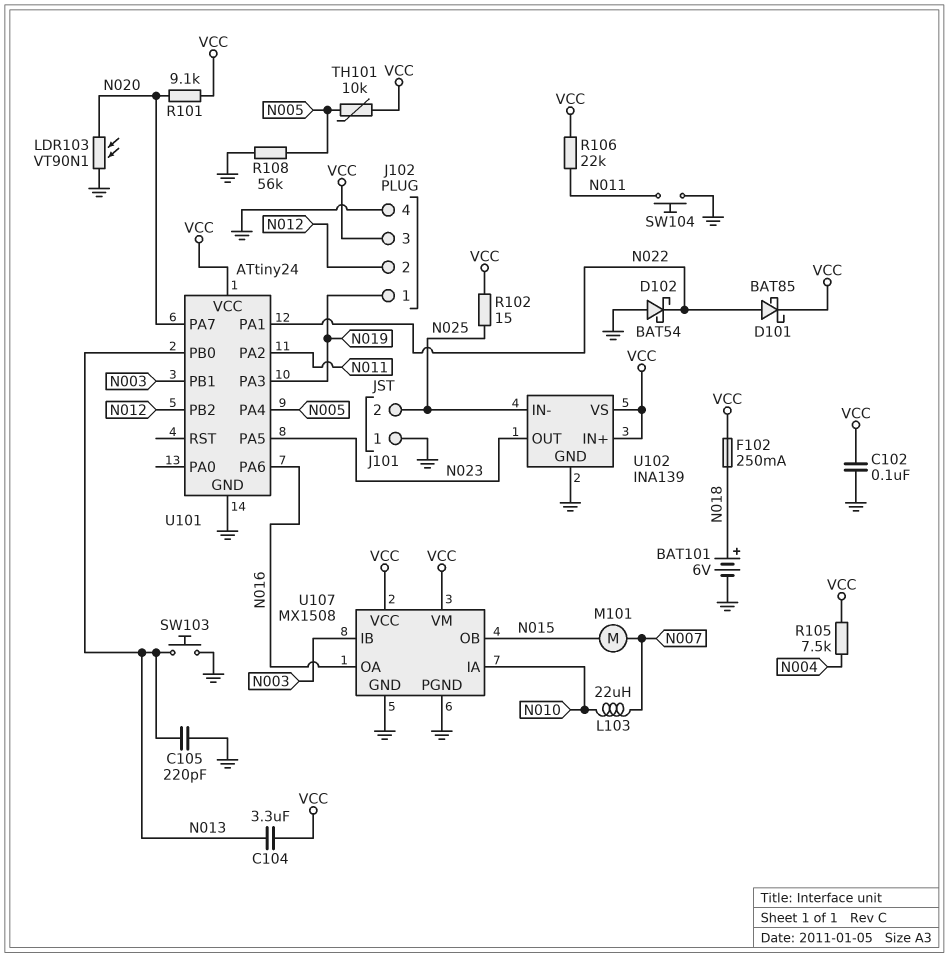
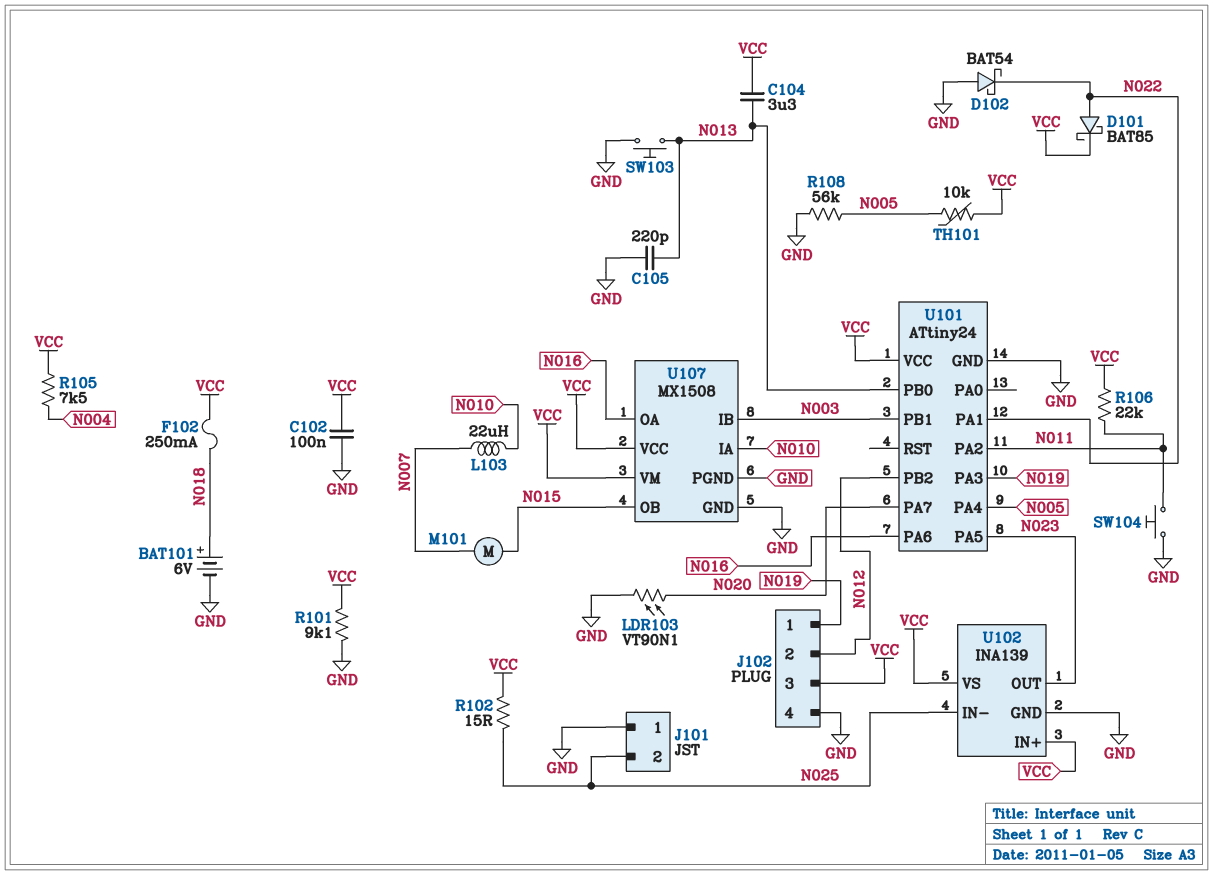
R101: 9.1k (N020, VCC) -> 9.1k (GND, VCC)

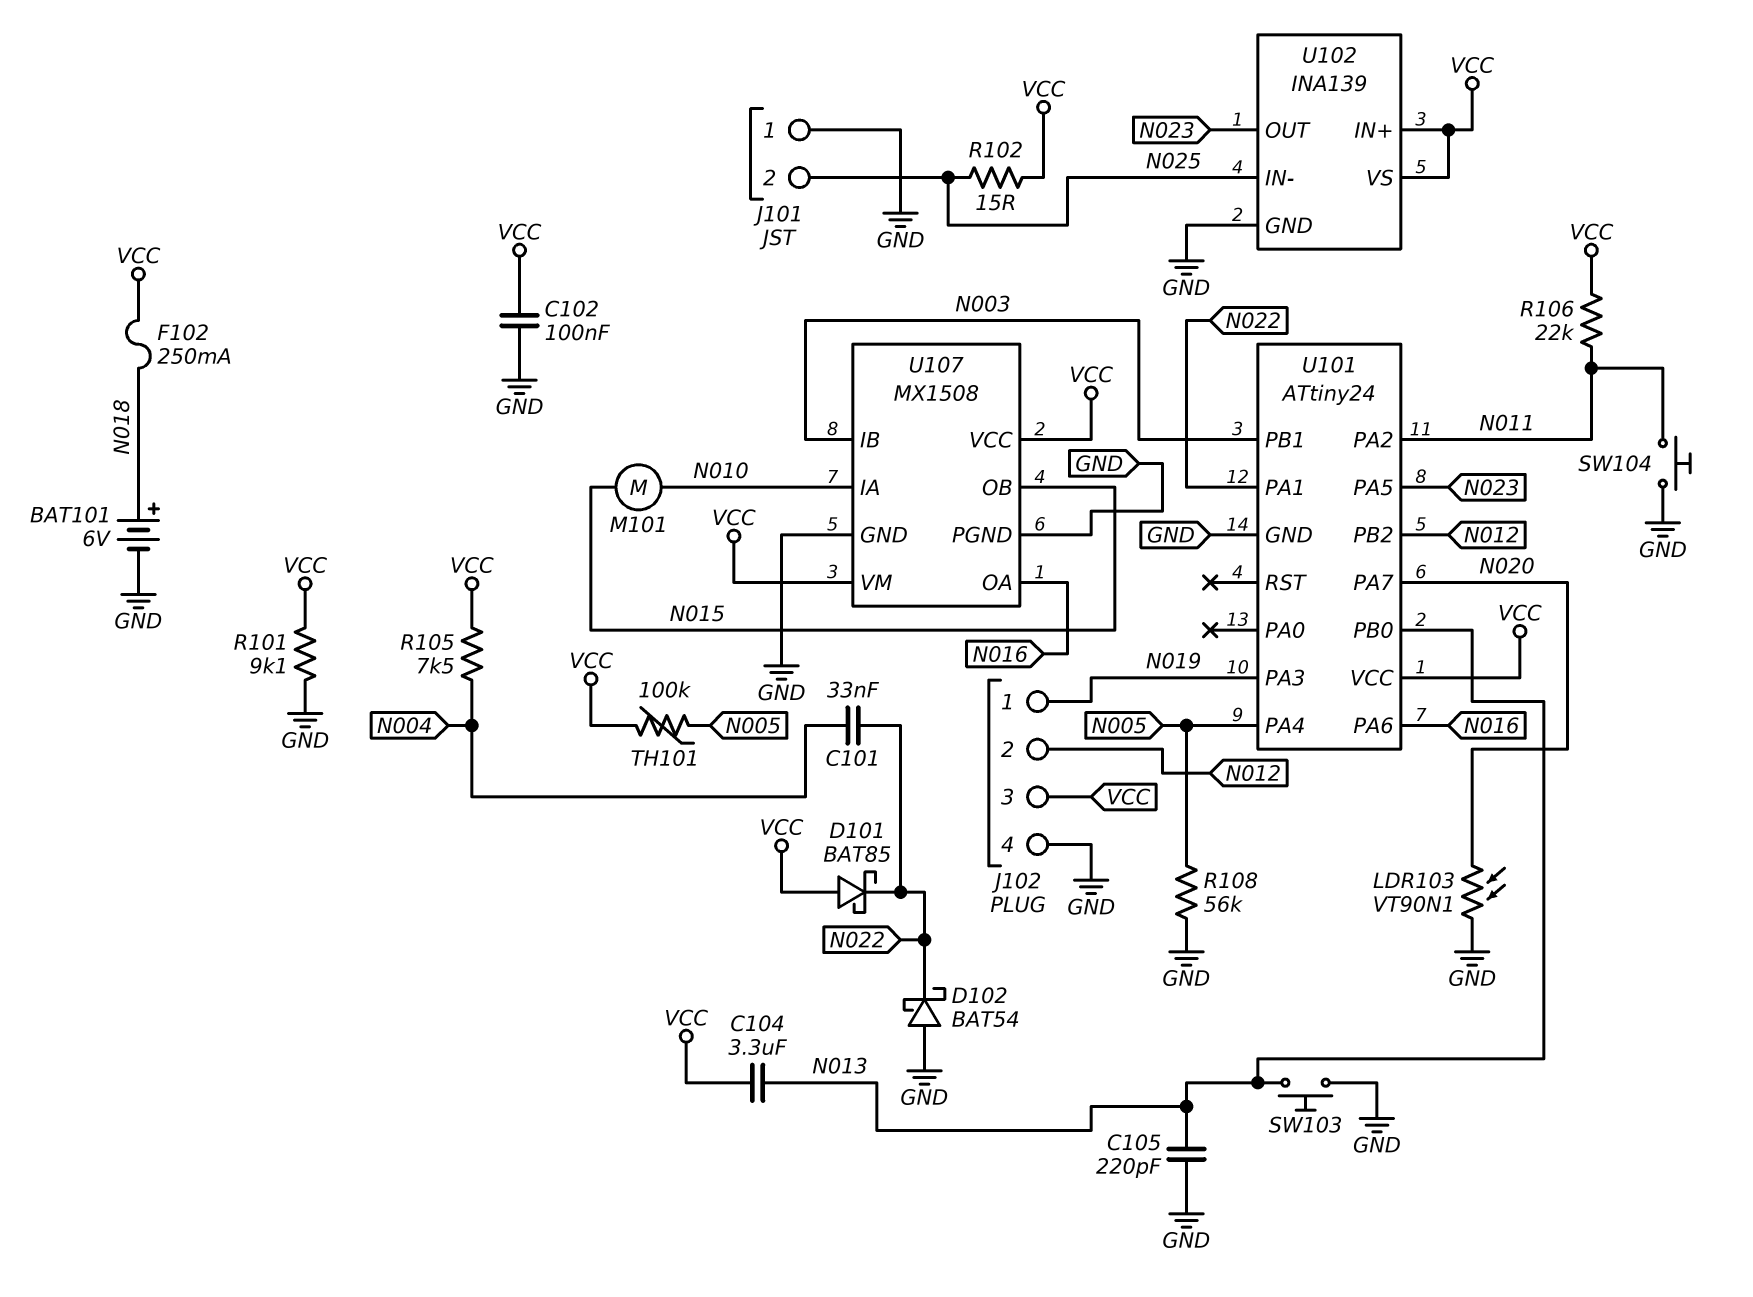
C101: none -> 33nF (N004, N022)
D101: schottky BAT85 (A N022, K VCC) -> schottky BAT85 (A VCC, K N022)
L103: 22uH (N007, N010) -> none
M101: motor (N007, N015) -> motor (N010, N015)
TH101: 10k (N005, VCC) -> 100k (N005, VCC)

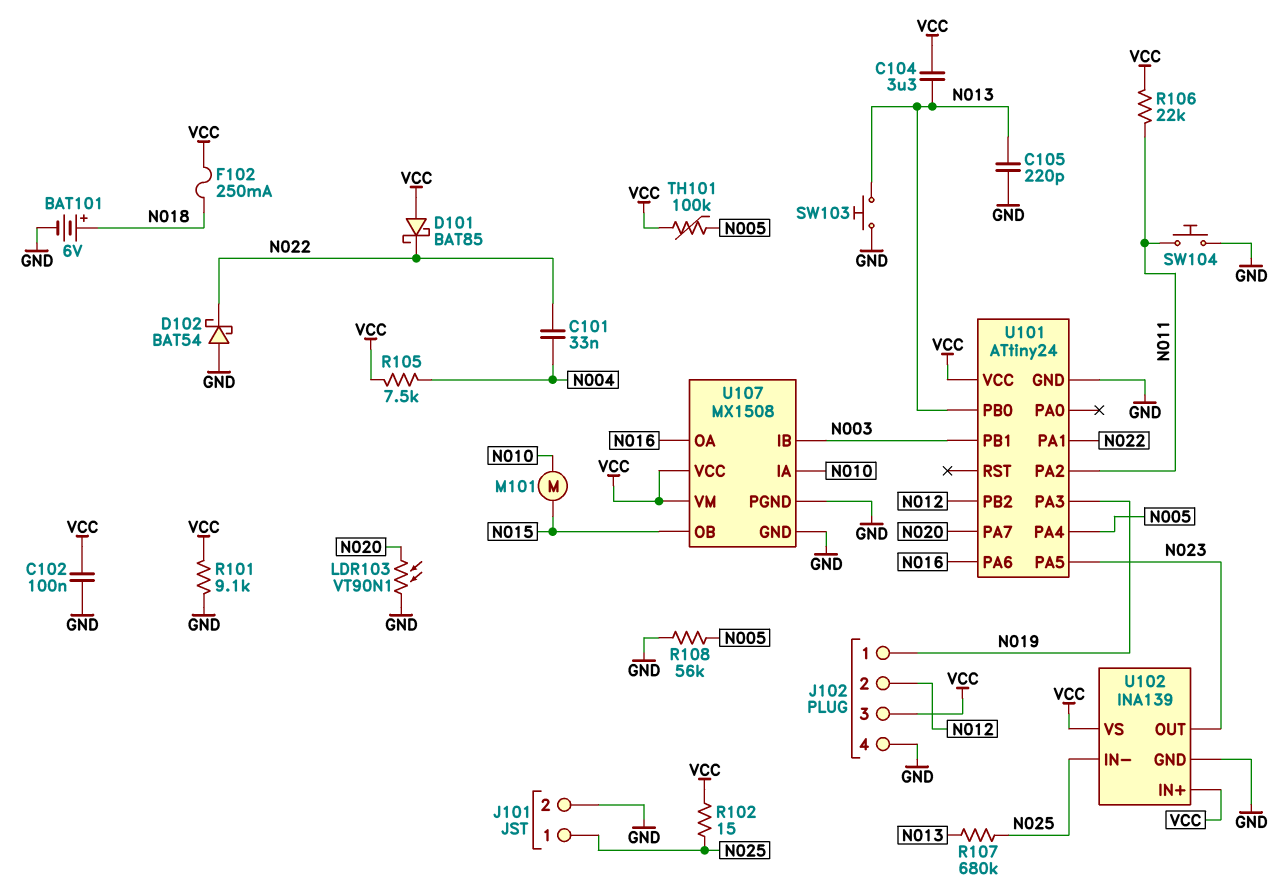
J101 pin 1: GND -> N025
J101 pin 2: N025 -> GND
R107: none -> 680k (N013, N025)

